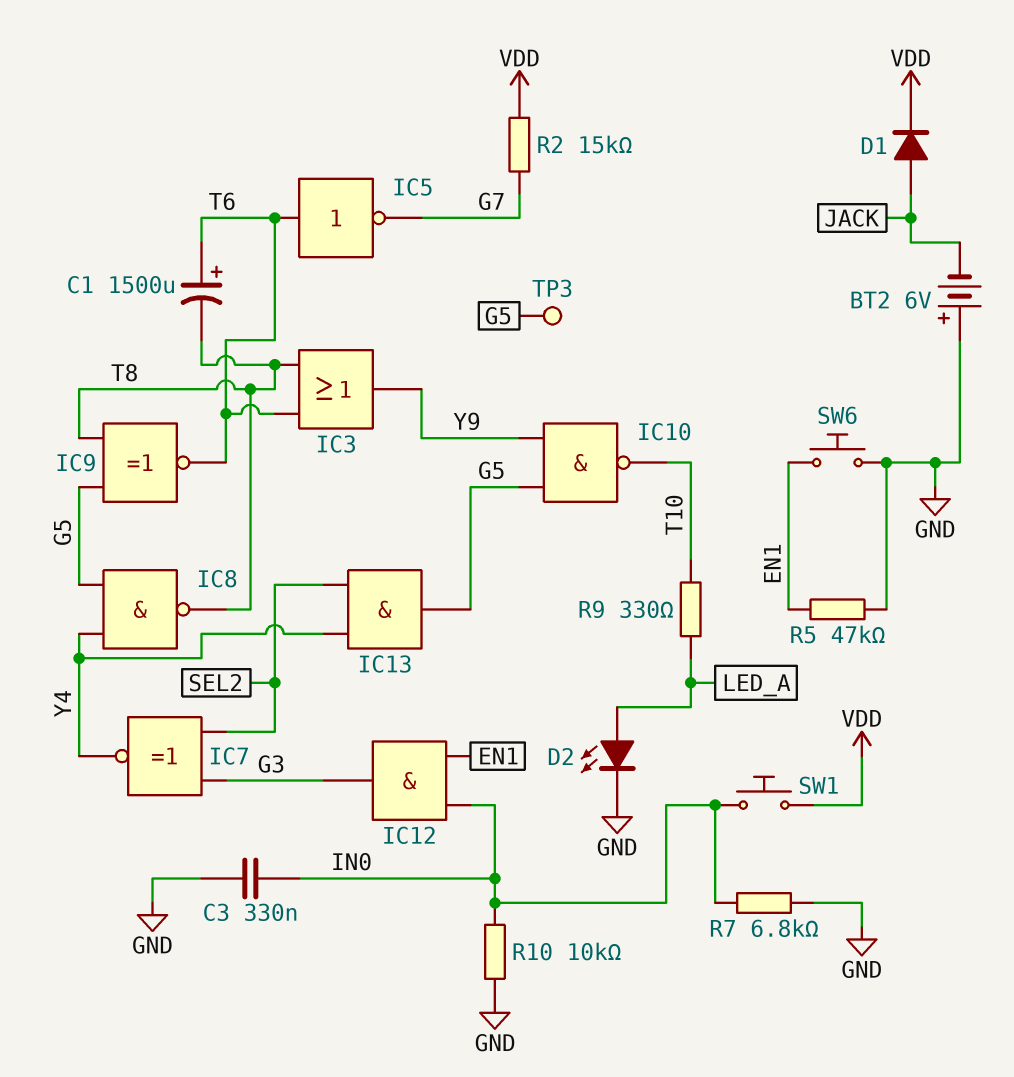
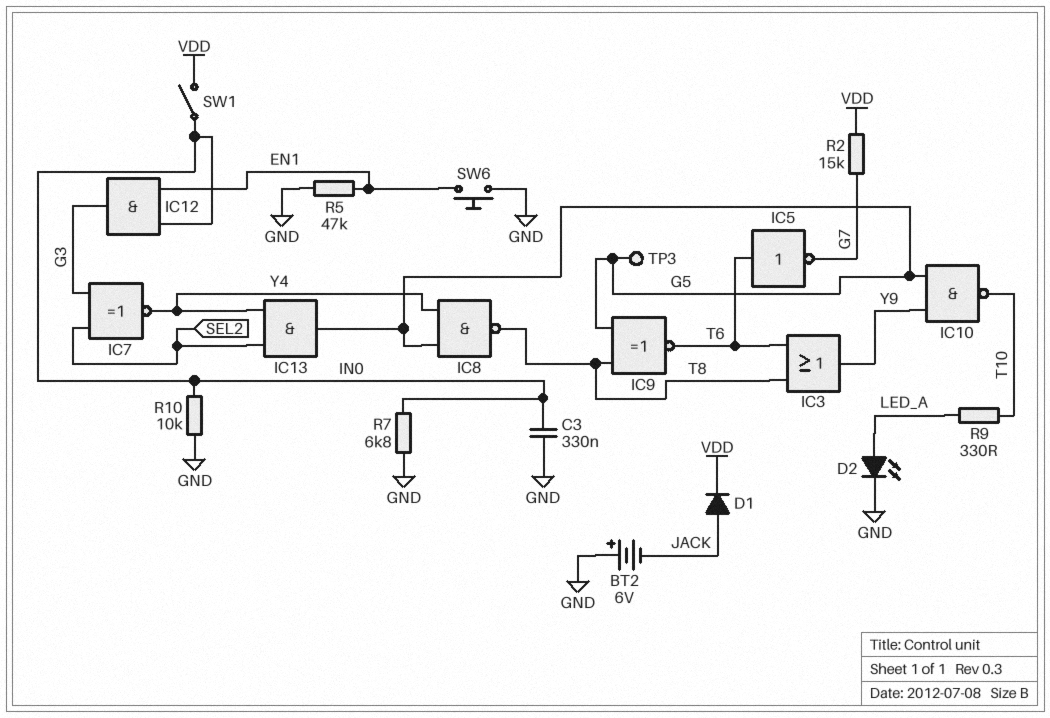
C1: 1500uF (plus T6, minus T8) -> none
SW1: button (IN0, VDD) -> switch (IN0, VDD)

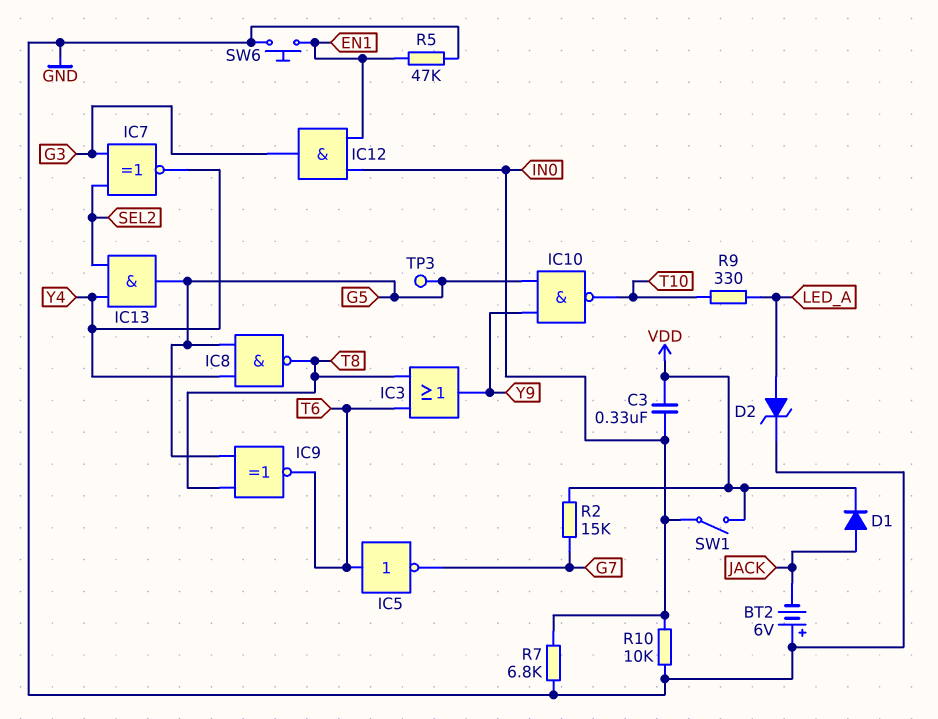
C3: 330nF (GND, IN0) -> 330nF (IN0, VDD)
D2: LED (A LED_A, K GND) -> zener (A LED_A, K GND)

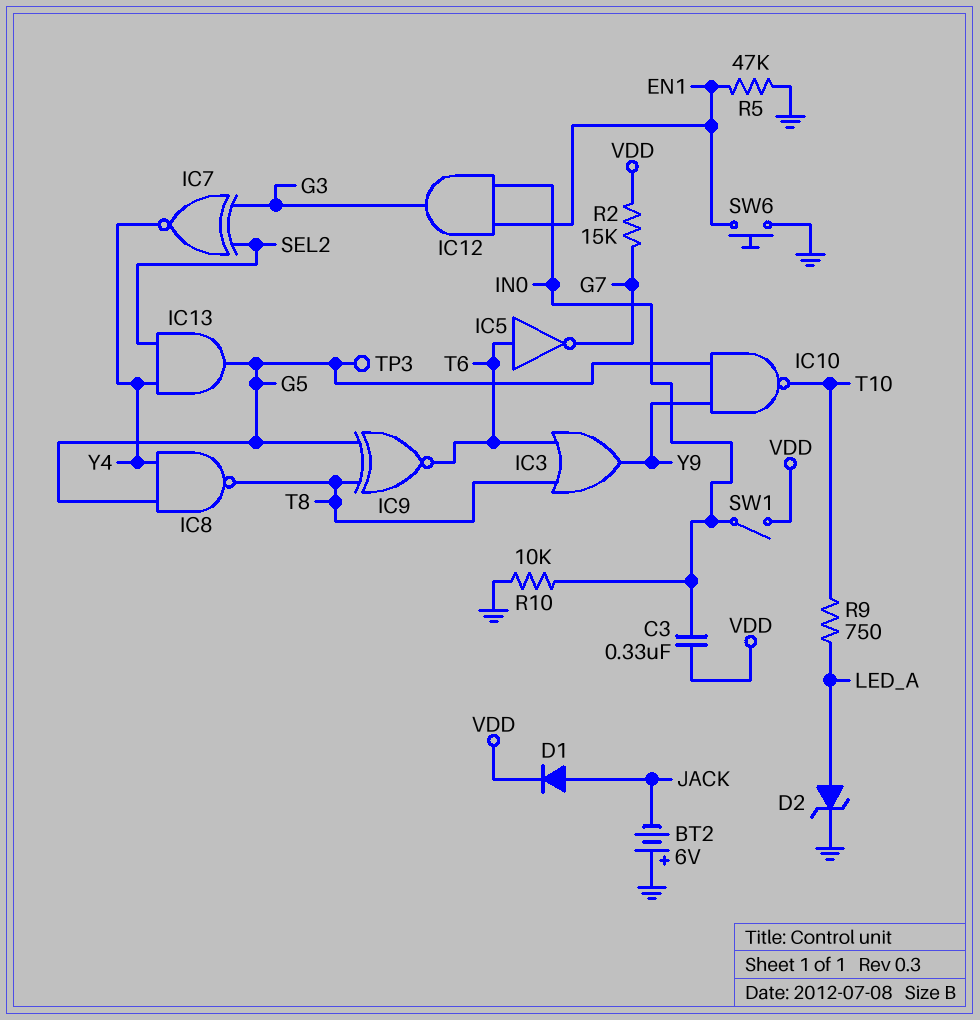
R7: 6.8k (GND, IN0) -> none
R9: 330 (LED_A, T10) -> 750 (LED_A, T10)

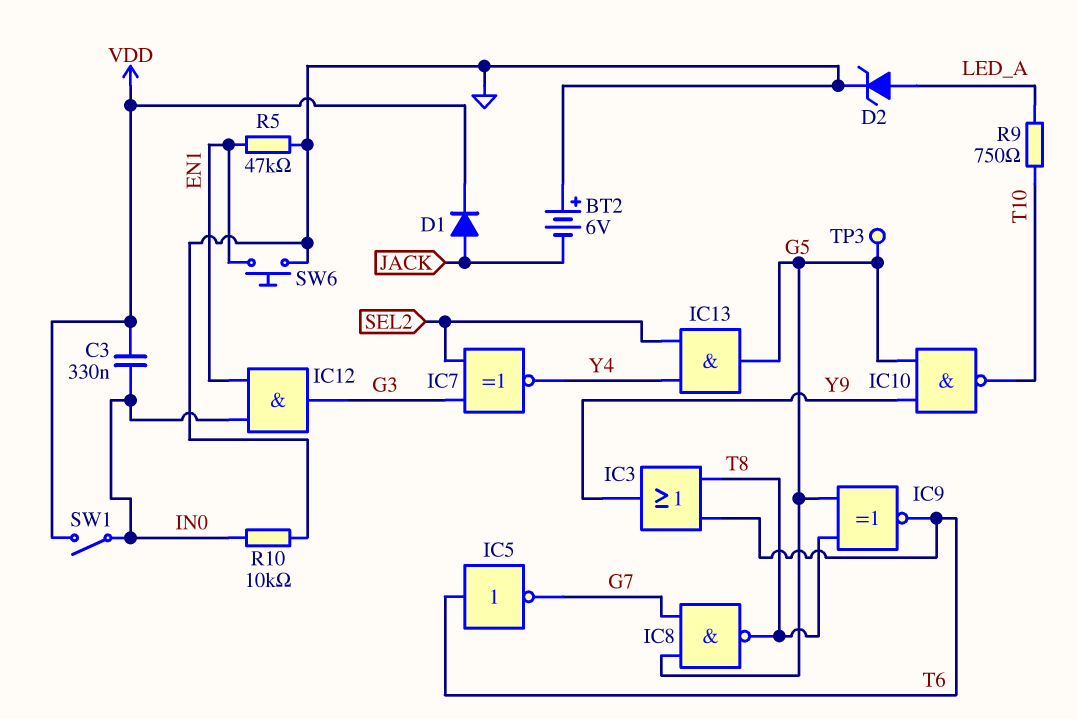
IC8: NAND (in G5, in Y4, out T8) -> NAND (in G5, in G7, out T8)
R2: 15k (G7, VDD) -> none

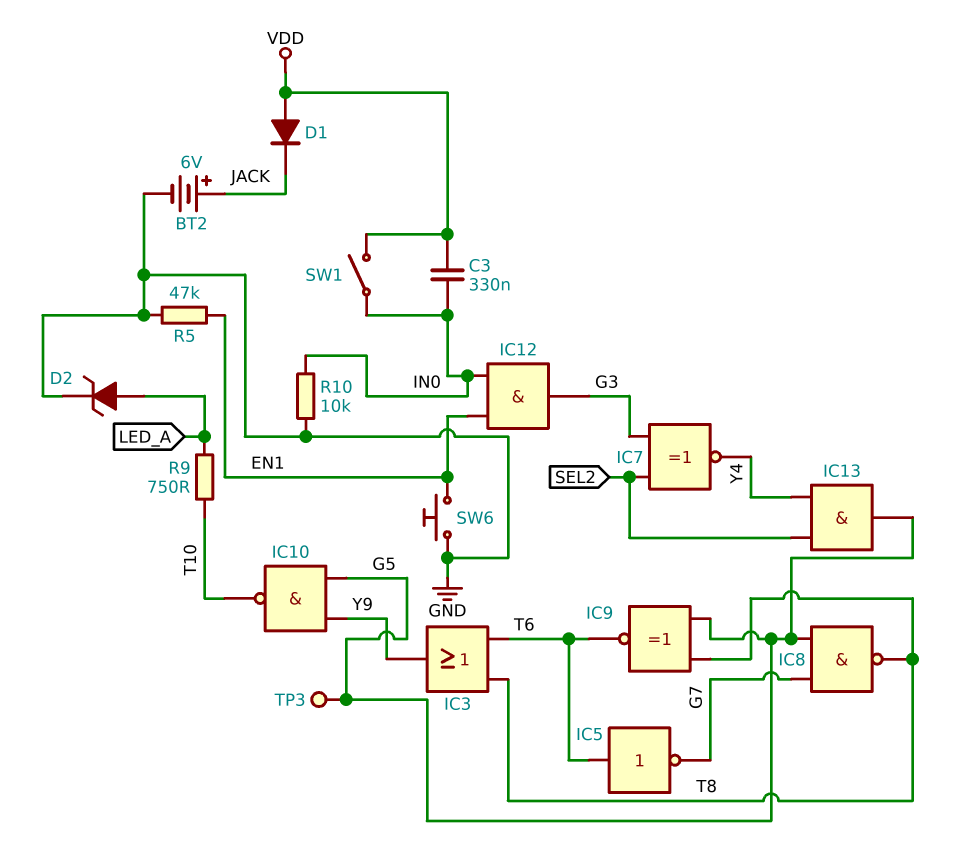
BT2: 6V (plus GND, minus JACK) -> 6V (plus JACK, minus GND)
D1: diode (A JACK, K VDD) -> diode (A VDD, K JACK)

